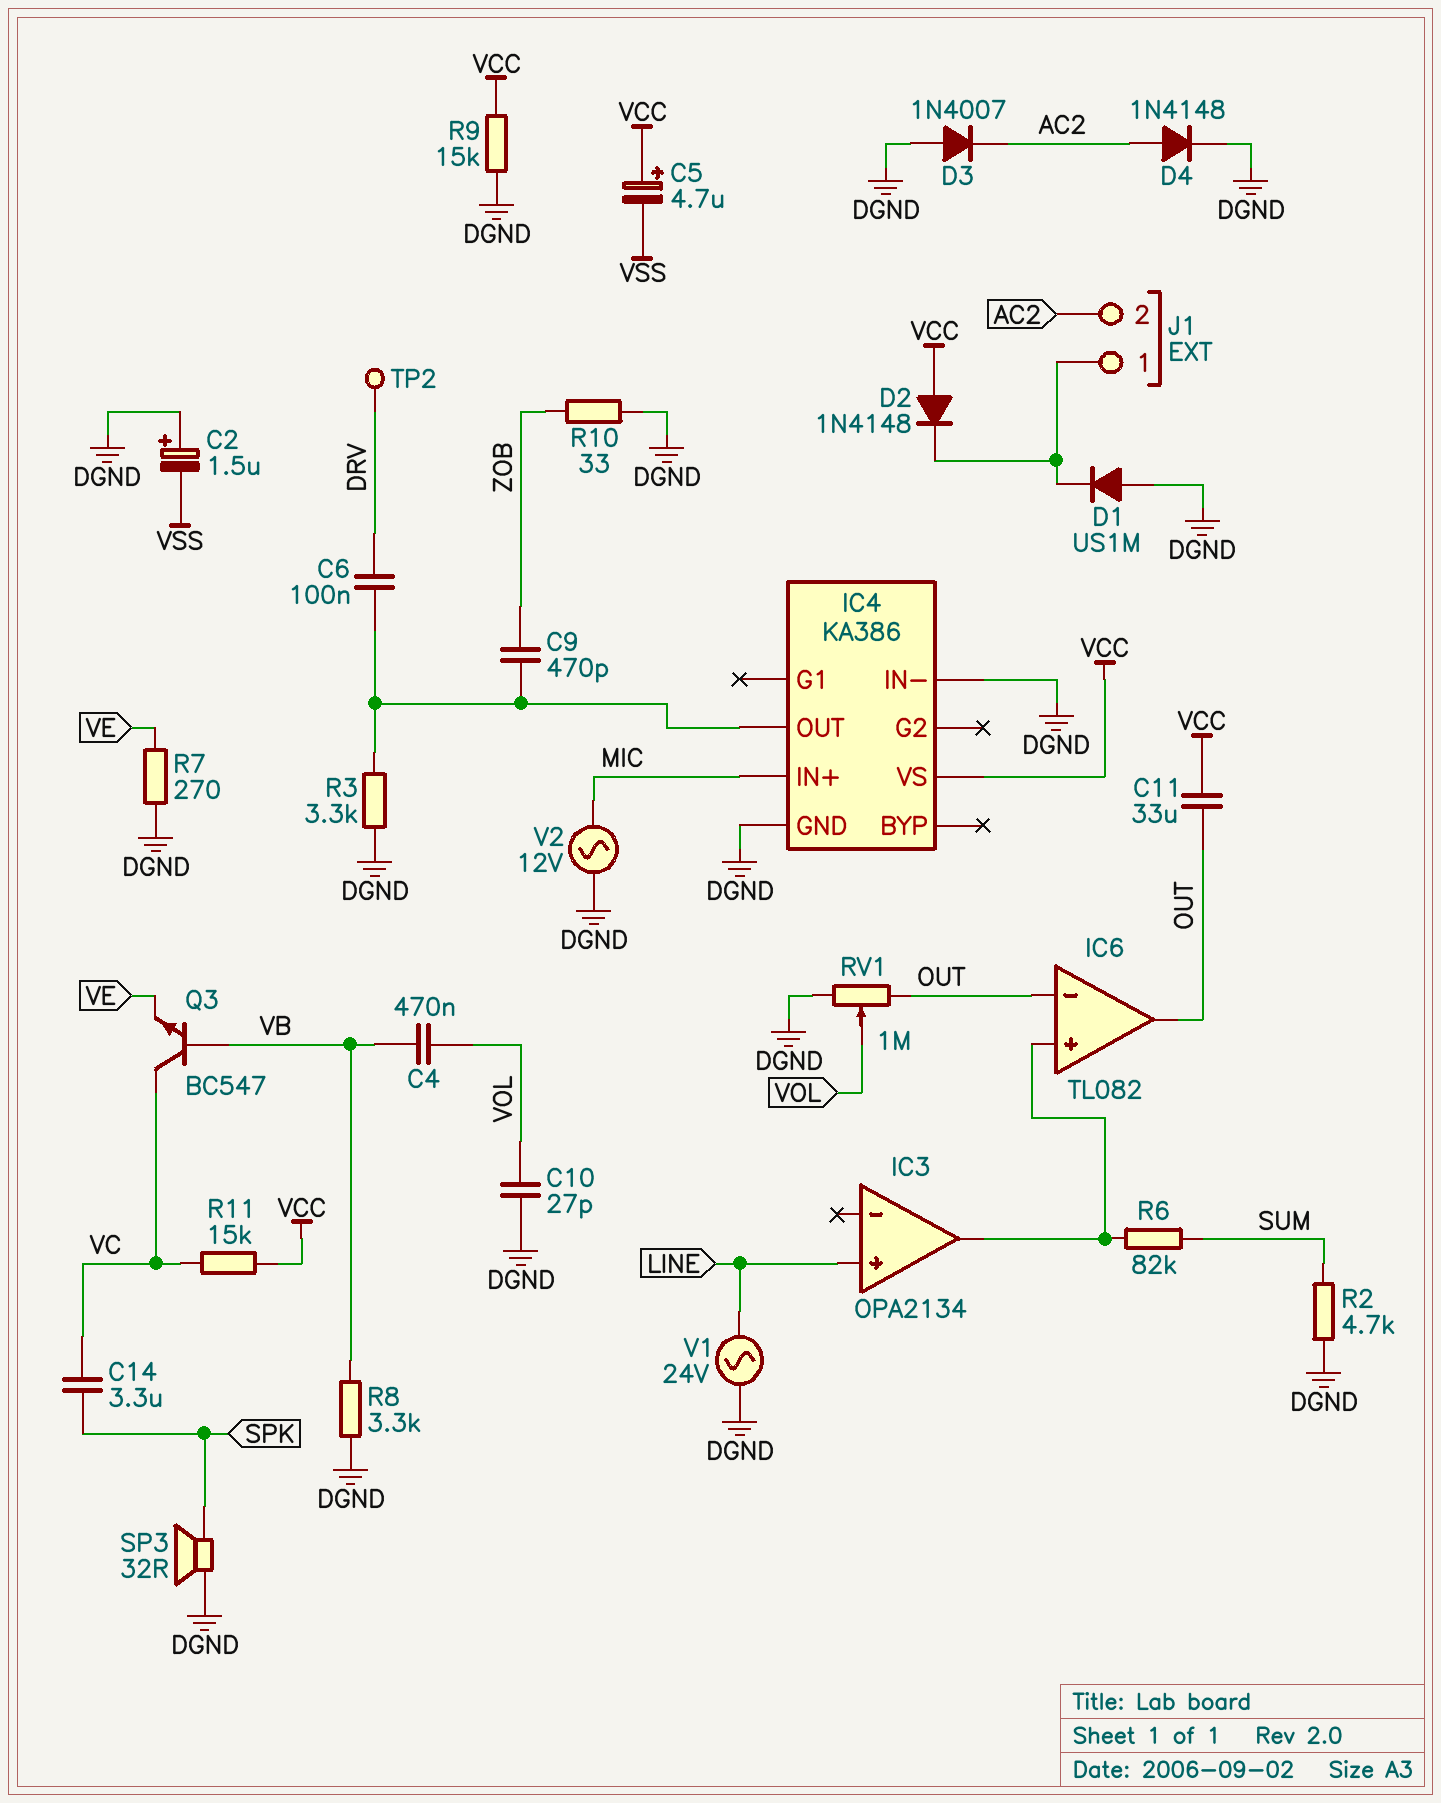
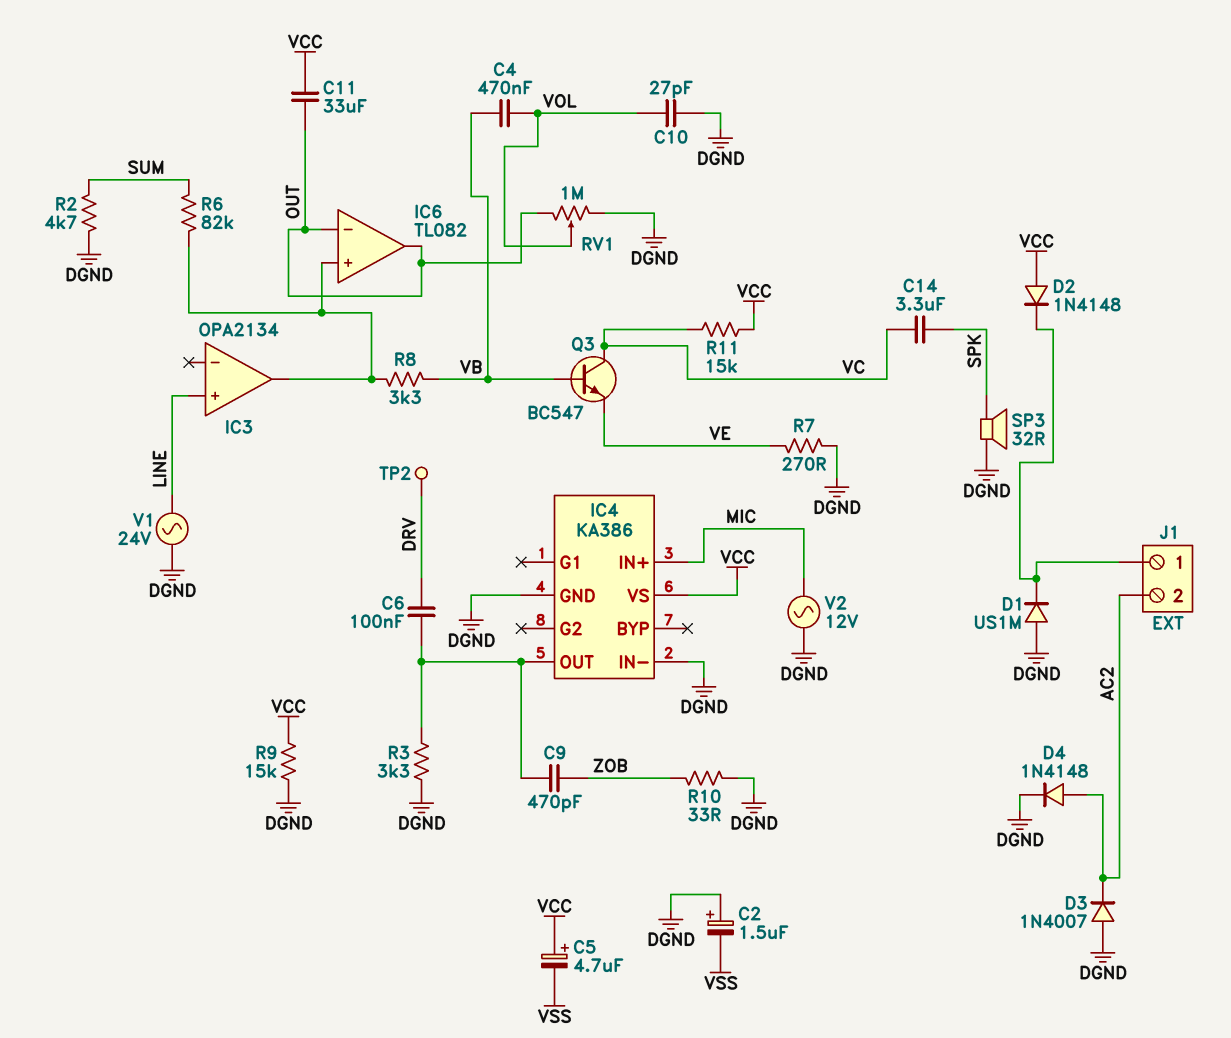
R8: 3.3k (DGND, VB) -> 3.3k (IC3/out, VB)

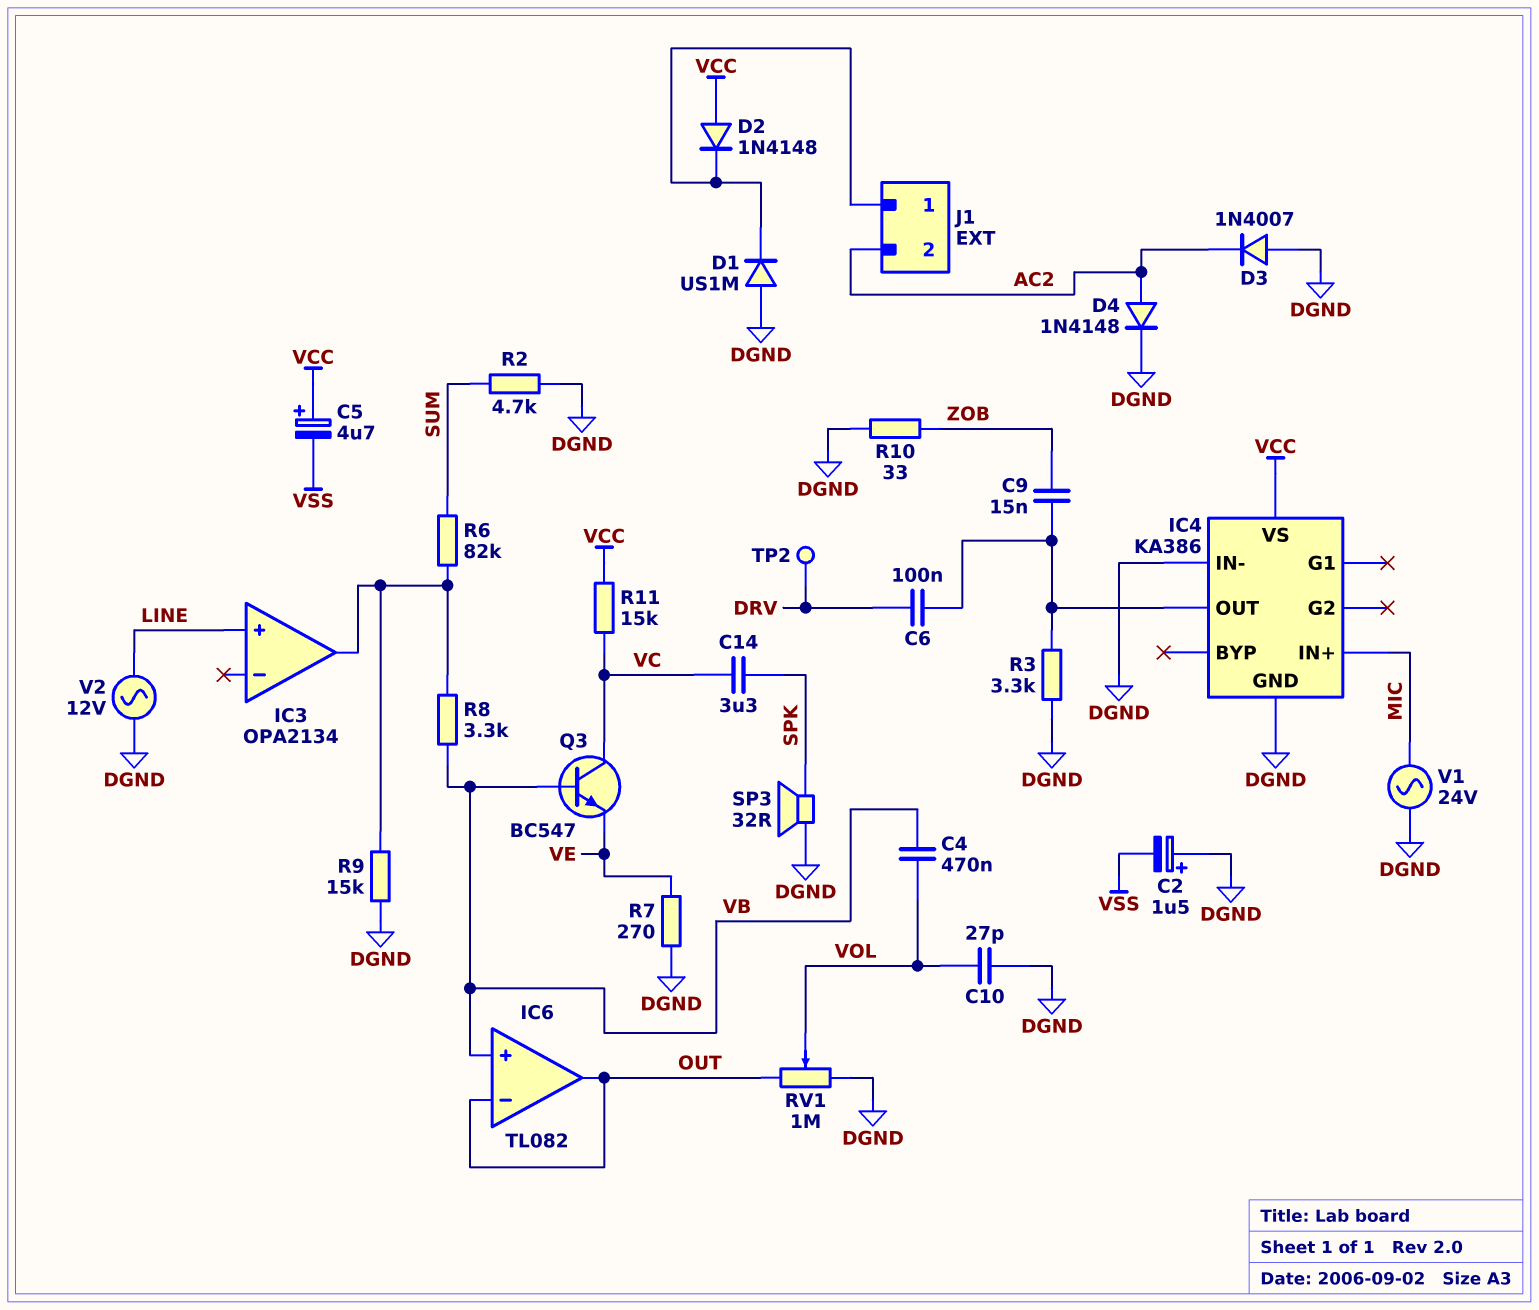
C9: 470pF (IC4/OUT, ZOB) -> 15nF (IC4/OUT, ZOB)
C11: 33uF (OUT, VCC) -> none
IC6 pin in+: IC3/out -> VB
R9: 15k (DGND, VCC) -> 15k (DGND, IC3/out)
V1: AC 24V (DGND, LINE) -> AC 24V (DGND, MIC)
V2: AC 12V (DGND, MIC) -> AC 12V (DGND, LINE)

